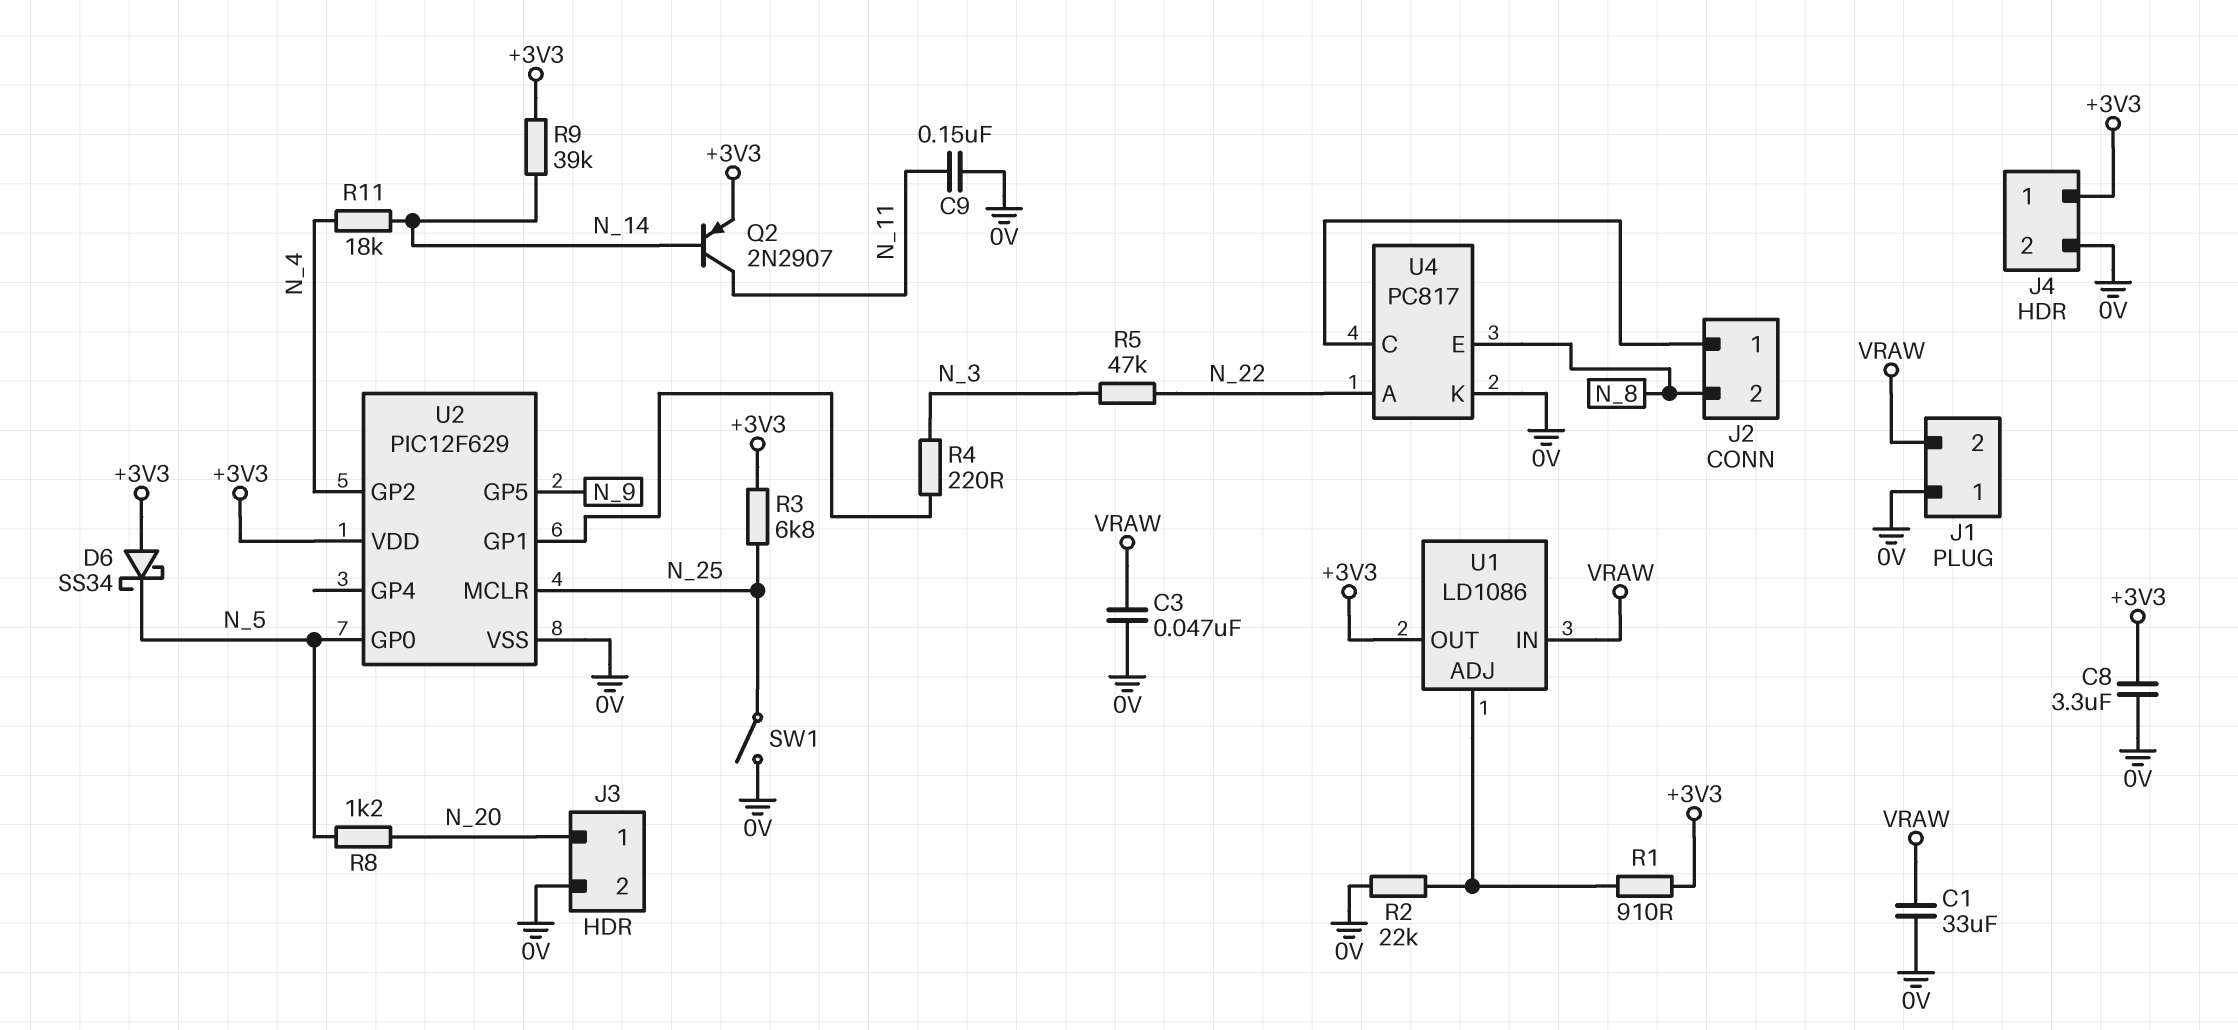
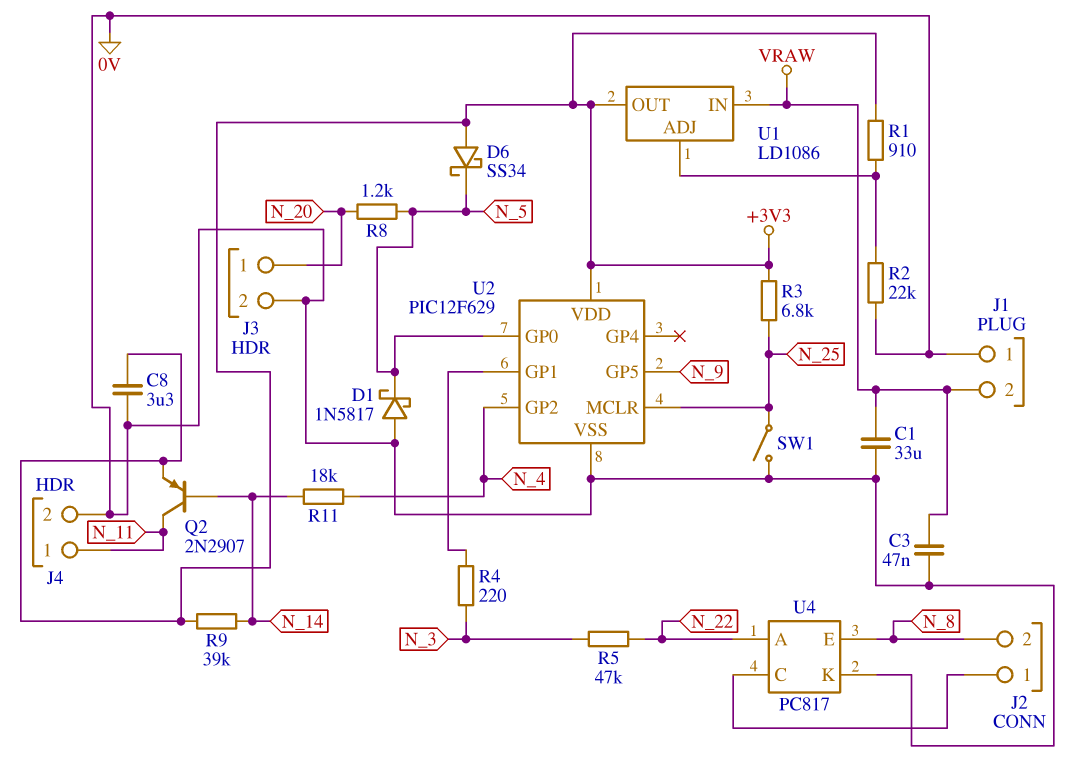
C9: 150nF (0V, N_11) -> none
D1: none -> schottky 1N5817 (A 0V, K N_5)
J4 pin 1: +3V3 -> N_11

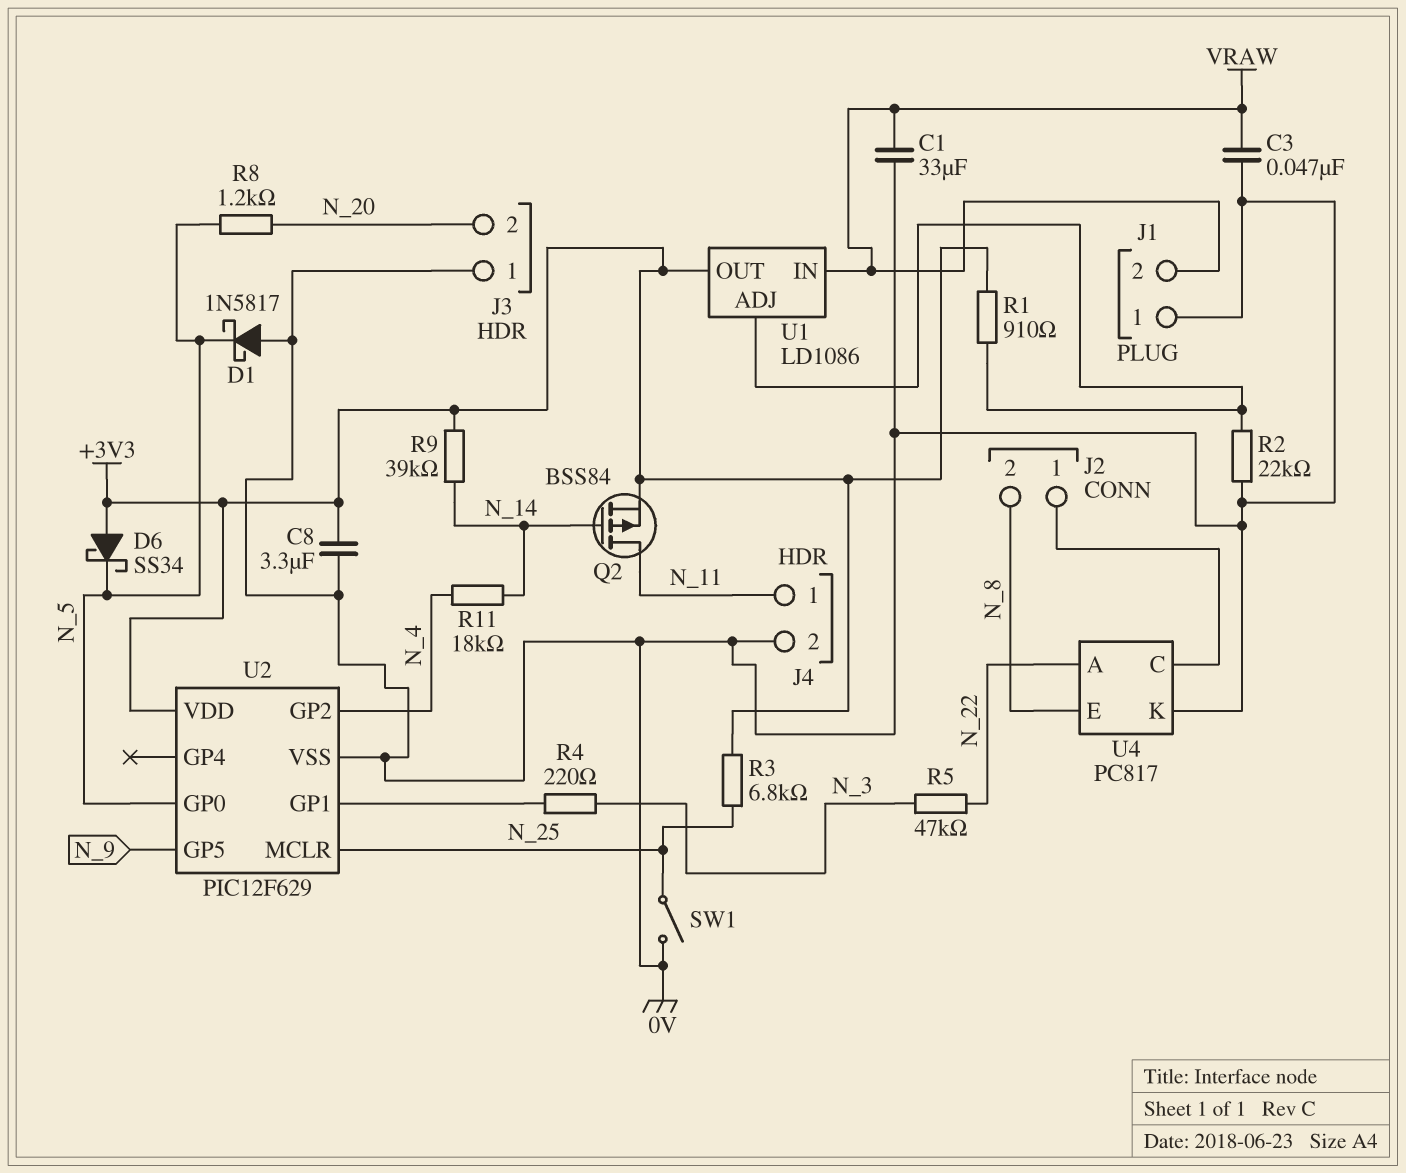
J3 pin 1: N_20 -> 0V
J3 pin 2: 0V -> N_20
Q2: PNP 2N2907 (B N_14, C N_11, E +3V3) -> PMOS BSS84 (G N_14, D N_11, S +3V3)

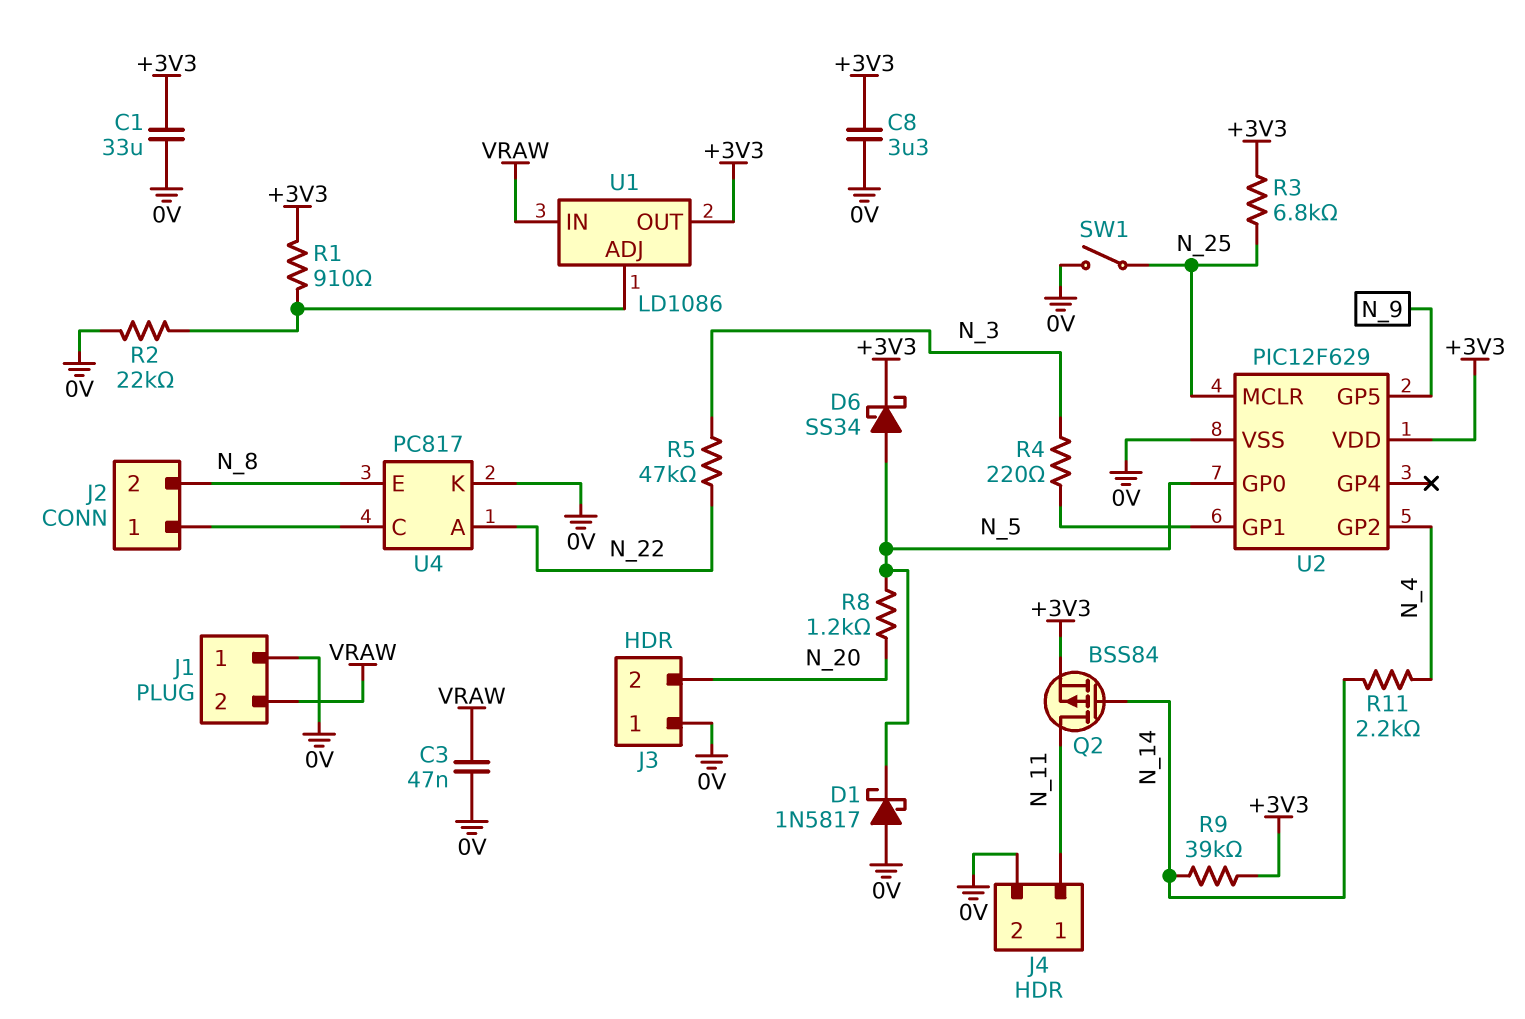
C1: 33uF (0V, VRAW) -> 33uF (+3V3, 0V)
D6: schottky SS34 (A +3V3, K N_5) -> schottky SS34 (A N_5, K +3V3)
R11: 18k (N_4, N_14) -> 2.2k (N_4, N_14)

